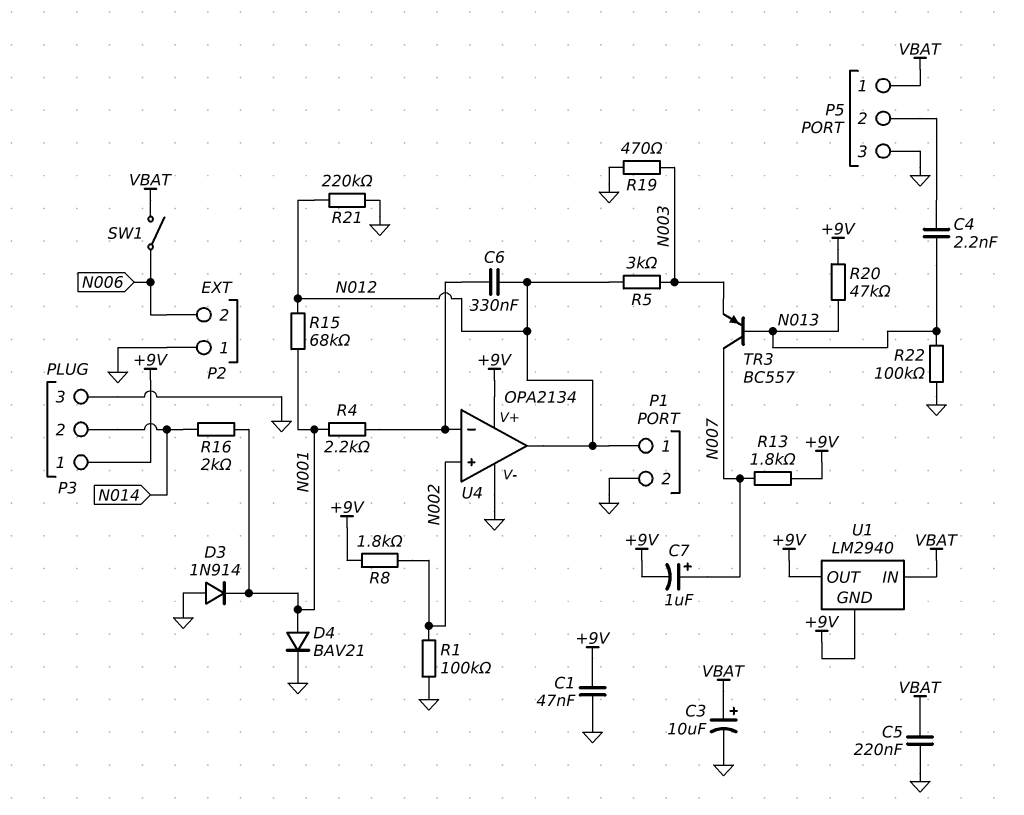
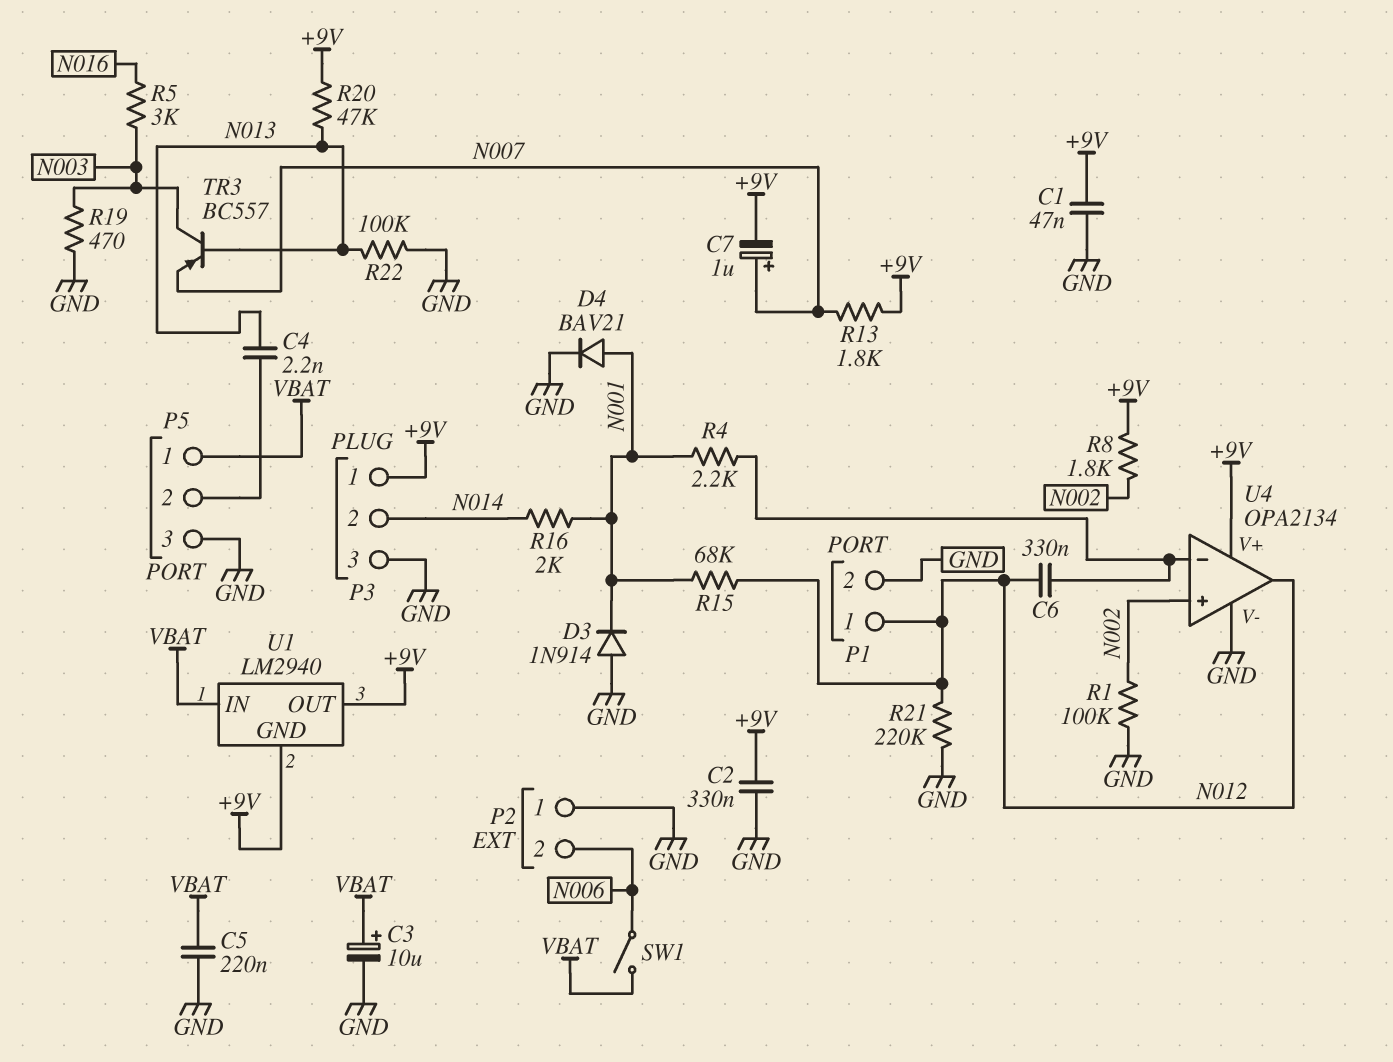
C2: none -> 330nF (+9V, GND)
R5: 3k (N003, N012) -> 3k (N003, N016)
TR3: PNP BC557 (B N013, C N007, E N003) -> PNP BC557 (B N013, C N003, E N007)

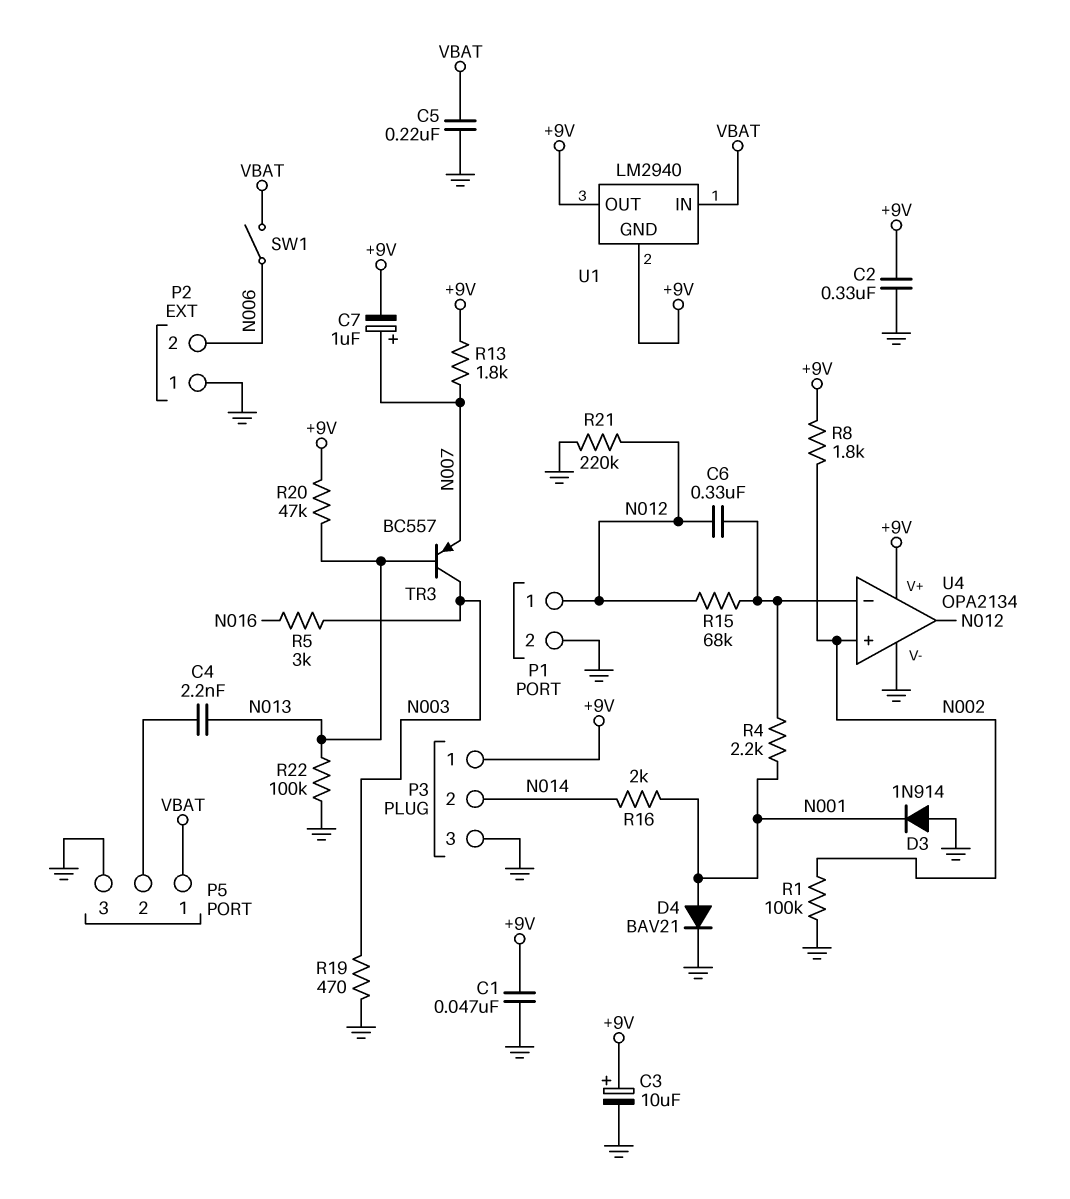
C3: 10uF (plus VBAT, minus GND) -> 10uF (plus +9V, minus GND)
R15: 68k (N001, N012) -> 68k (N012, U4/in-)

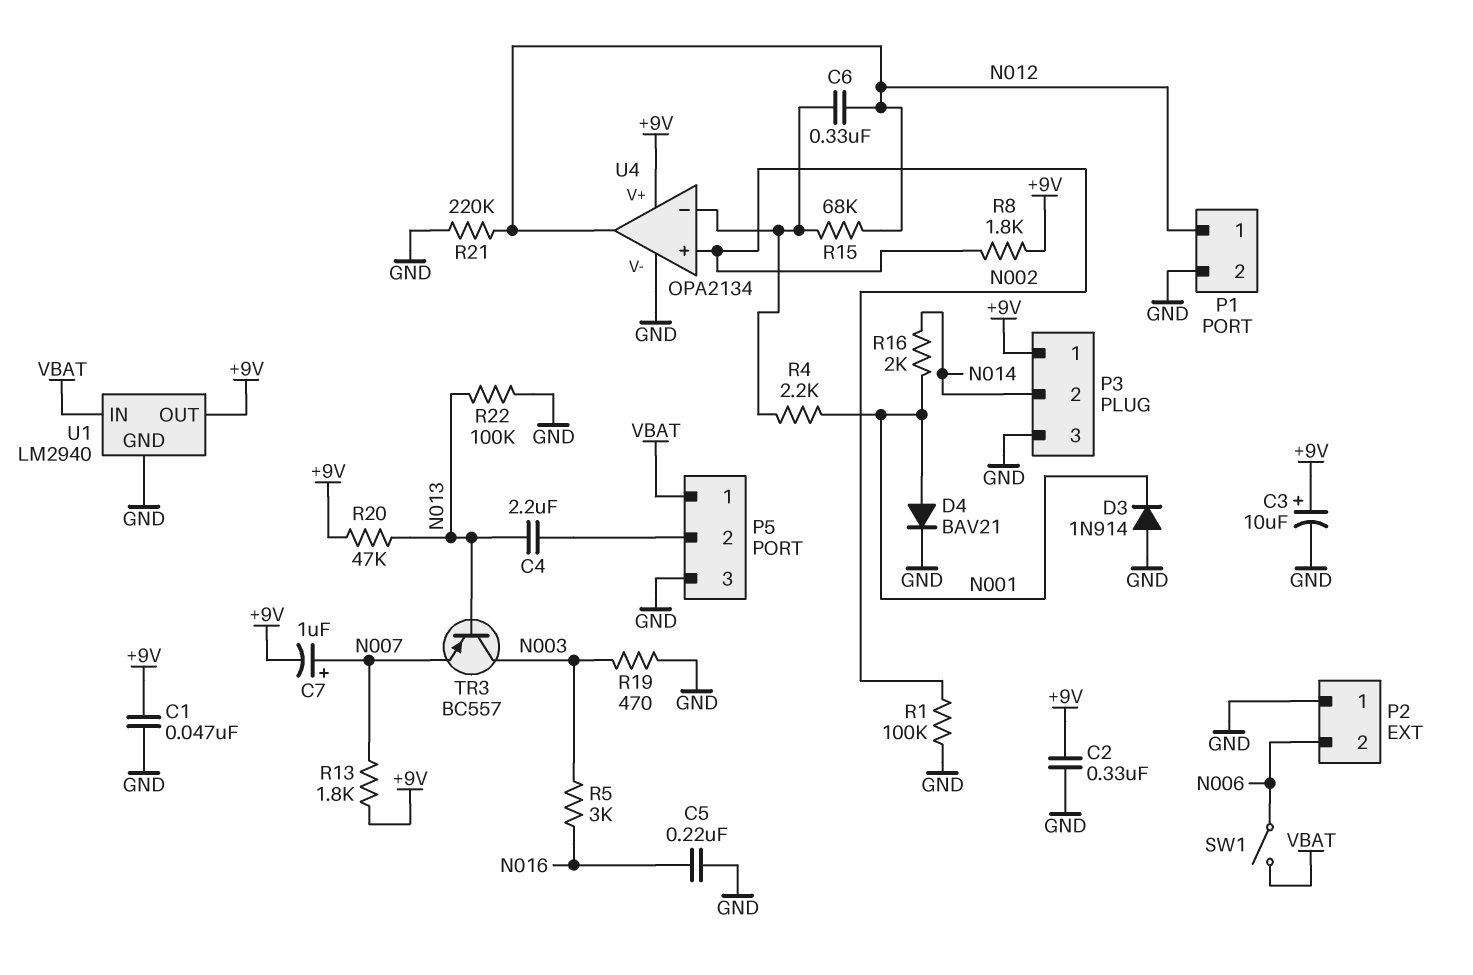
C4: 2.2nF (N013, P5/2) -> 2.2uF (N013, P5/2)
C5: 220nF (GND, VBAT) -> 220nF (GND, N016)
U1 pin GND: +9V -> GND

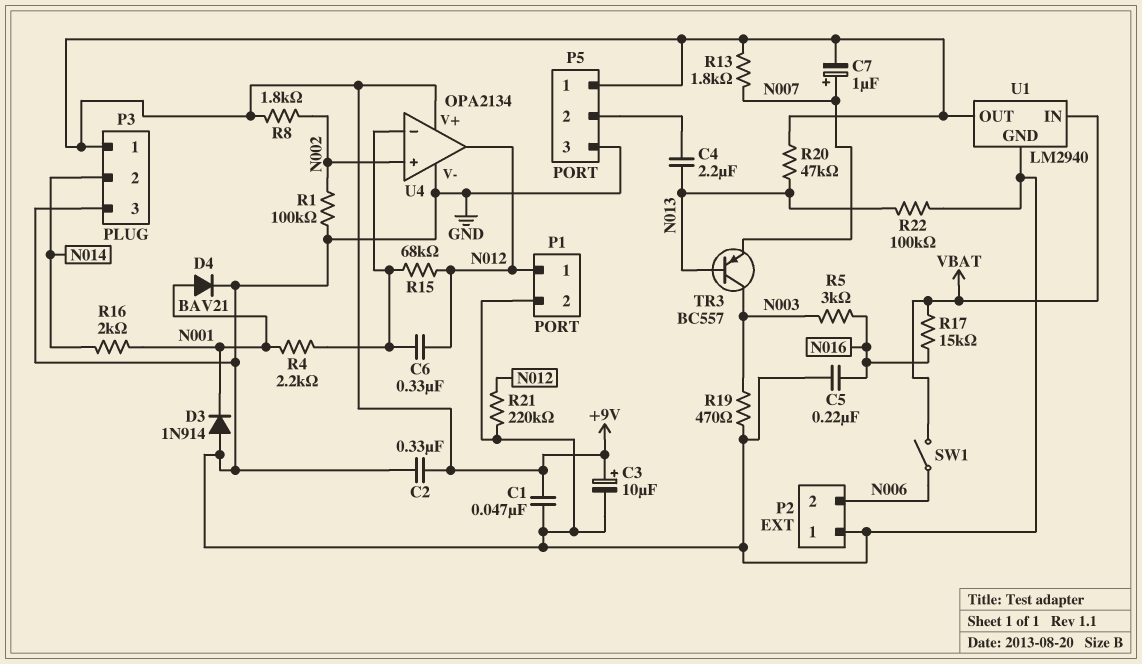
P5 pin 1: VBAT -> +9V
R17: none -> 15k (N016, VBAT)

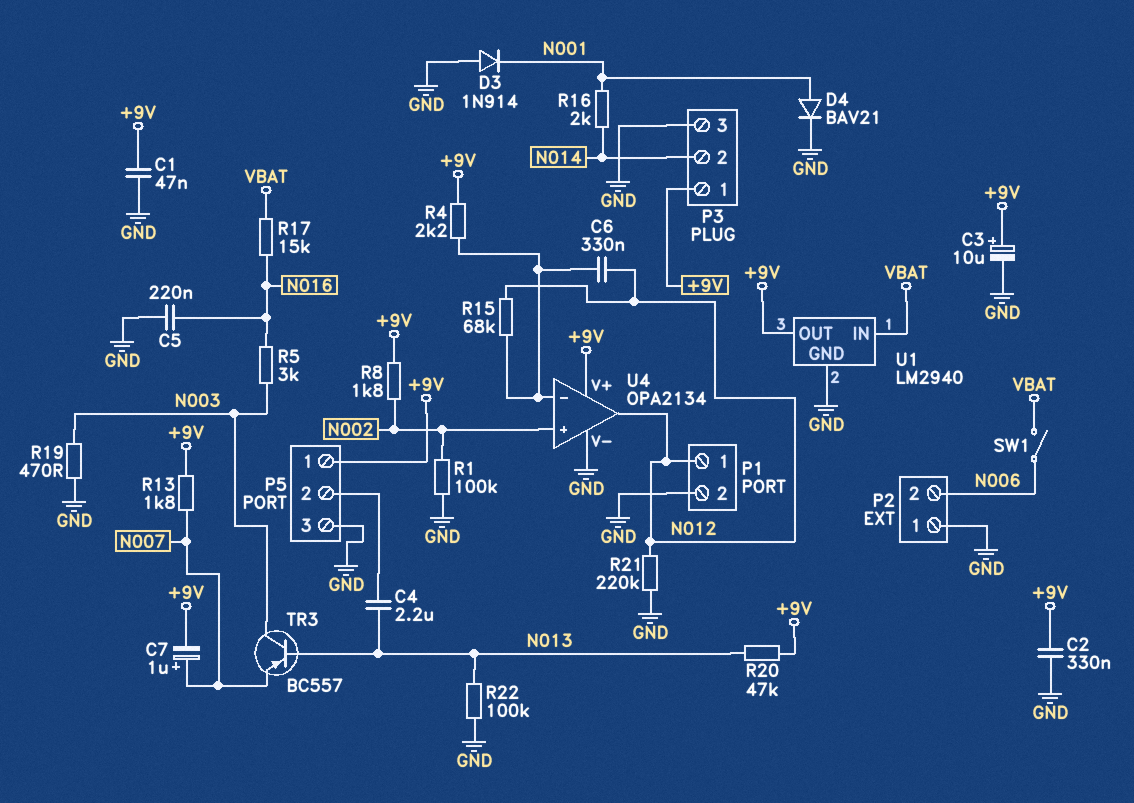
R4: 2.2k (N001, U4/in-) -> 2.2k (+9V, U4/in-)

